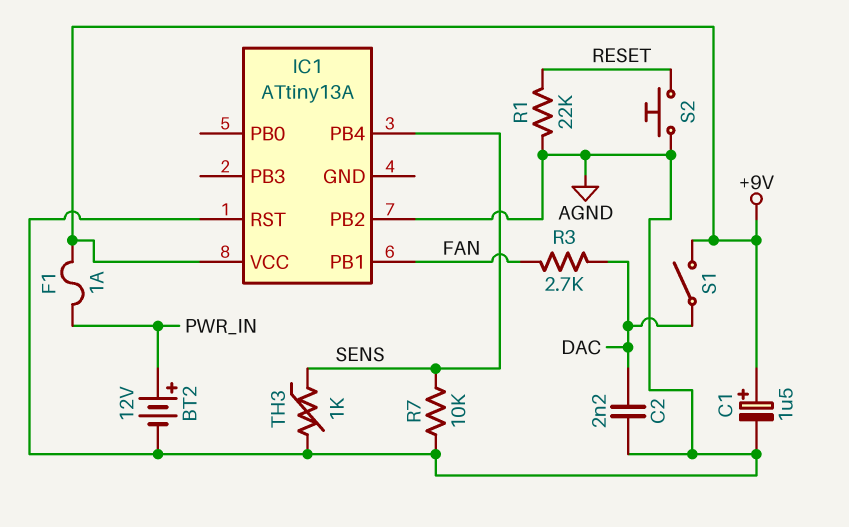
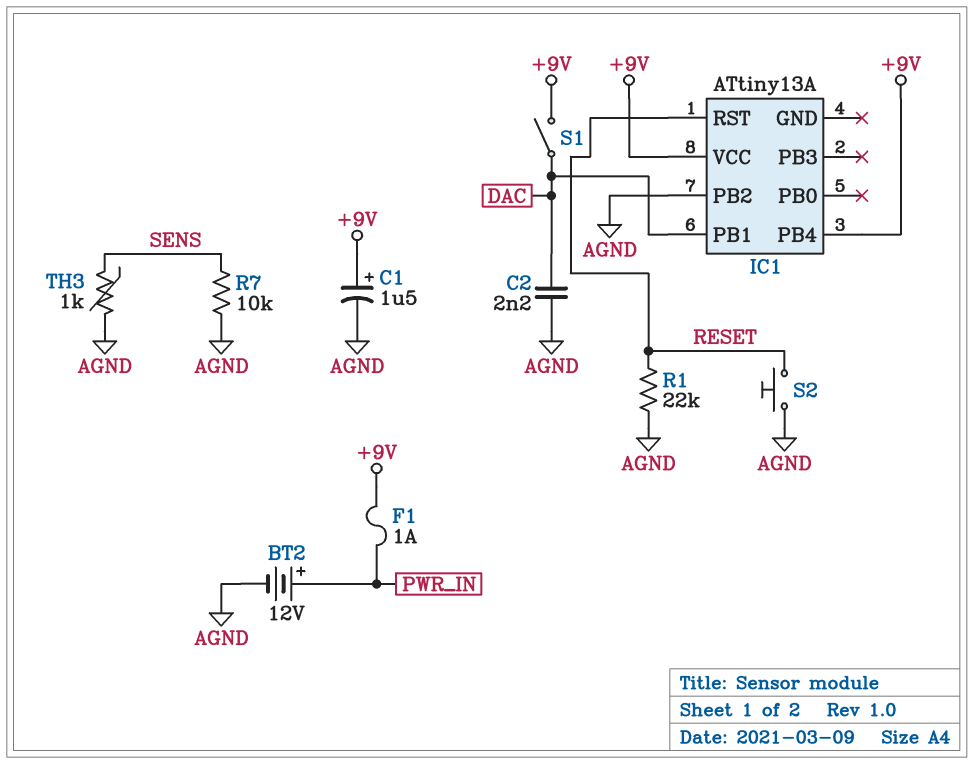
IC1 pin PB1: FAN -> DAC
IC1 pin PB4: SENS -> +9V
IC1 pin RST: AGND -> RESET
R3: 2.7k (DAC, FAN) -> none

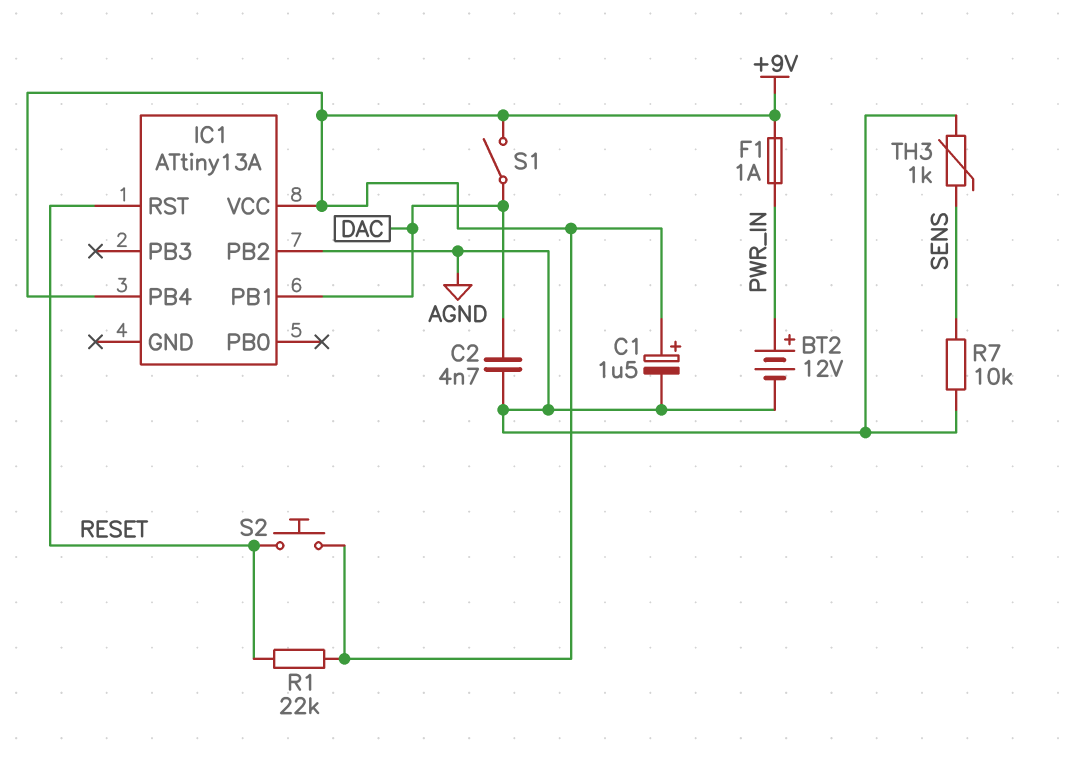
C2: 2.2nF (AGND, DAC) -> 4.7nF (AGND, DAC)
R1: 22k (AGND, RESET) -> 22k (+9V, RESET)
S2: button (AGND, RESET) -> button (+9V, RESET)

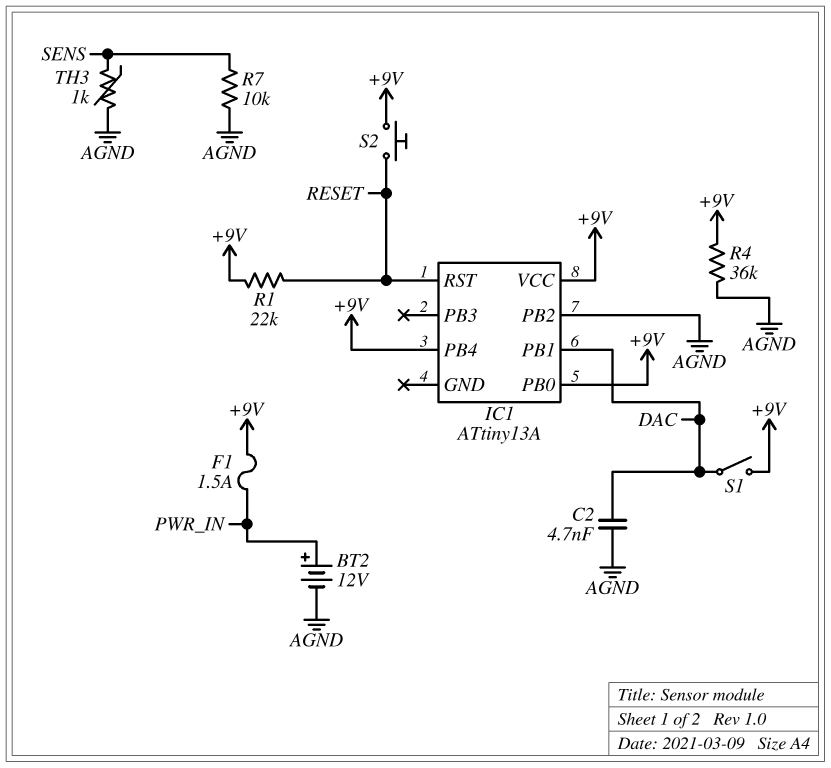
C1: 1.5uF (plus +9V, minus AGND) -> none
F1: 1A (+9V, PWR_IN) -> 1.5A (+9V, PWR_IN)
IC1 pin PB0: none -> +9V
R4: none -> 36k (+9V, AGND)

